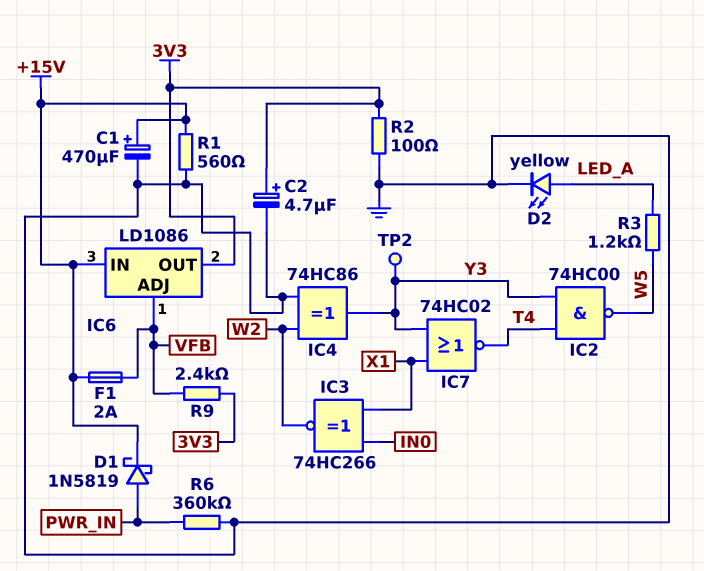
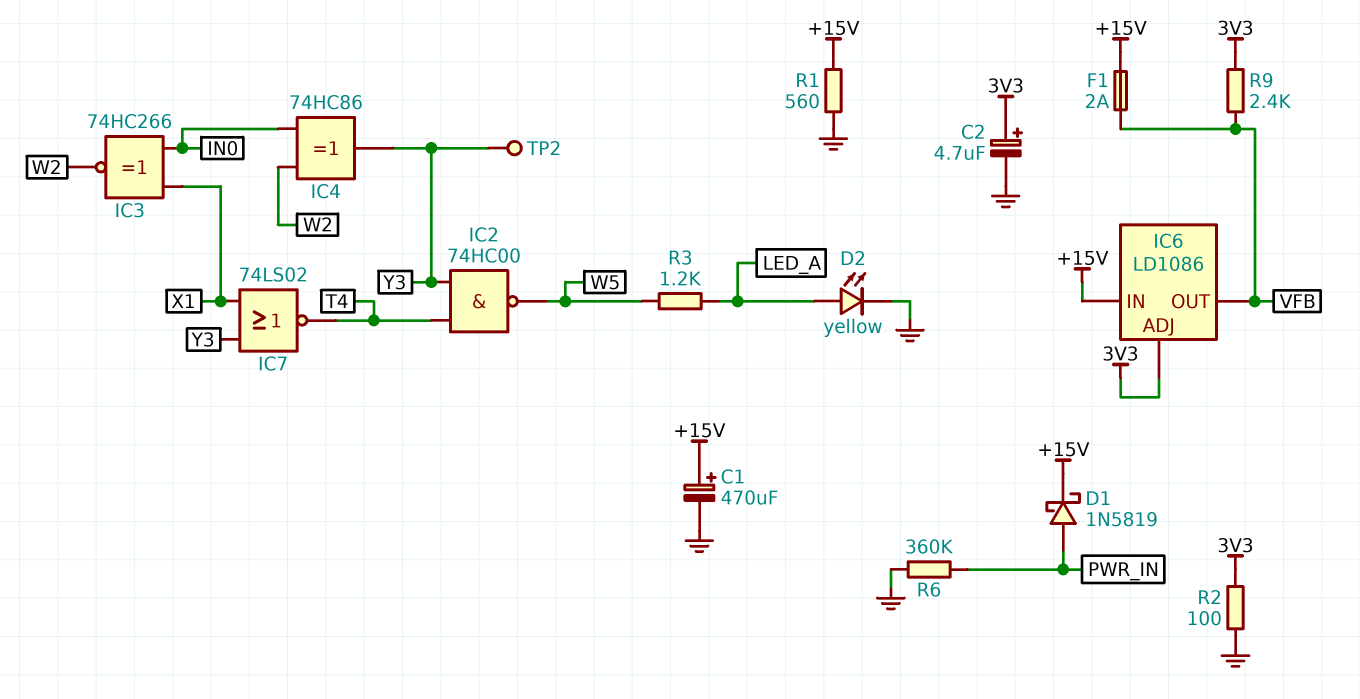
IC4: XOR 74HC86 (in GND, in W2, out Y3) -> XOR 74HC86 (in IN0, in W2, out Y3)
IC6 pin ADJ: VFB -> 3V3
IC6 pin OUT: 3V3 -> VFB
IC7: NOR 74HC02 (in X1, in Y3, out T4) -> NOR 74LS02 (in X1, in Y3, out T4)

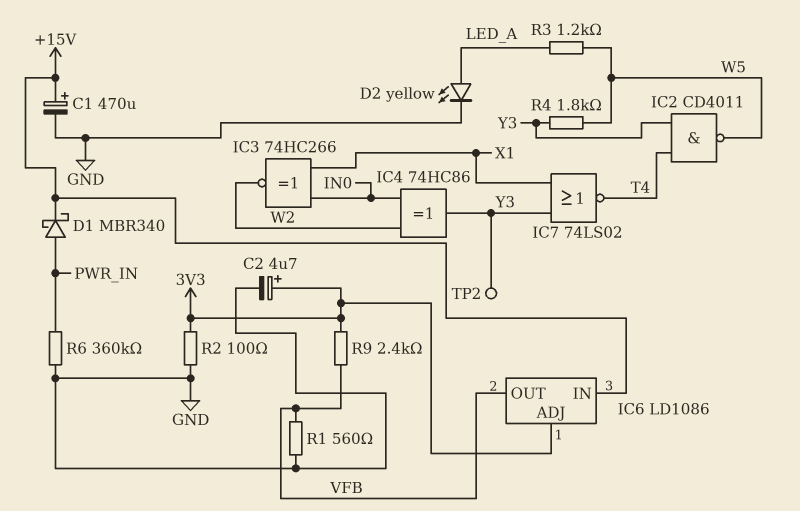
D1: schottky 1N5819 (A PWR_IN, K +15V) -> schottky MBR340 (A PWR_IN, K +15V)
F1: 2A (+15V, VFB) -> none
IC2: NAND 74HC00 (in T4, in Y3, out W5) -> NAND CD4011 (in T4, in Y3, out W5)
R1: 560 (+15V, GND) -> 560 (GND, VFB)
R4: none -> 1.8k (W5, Y3)

